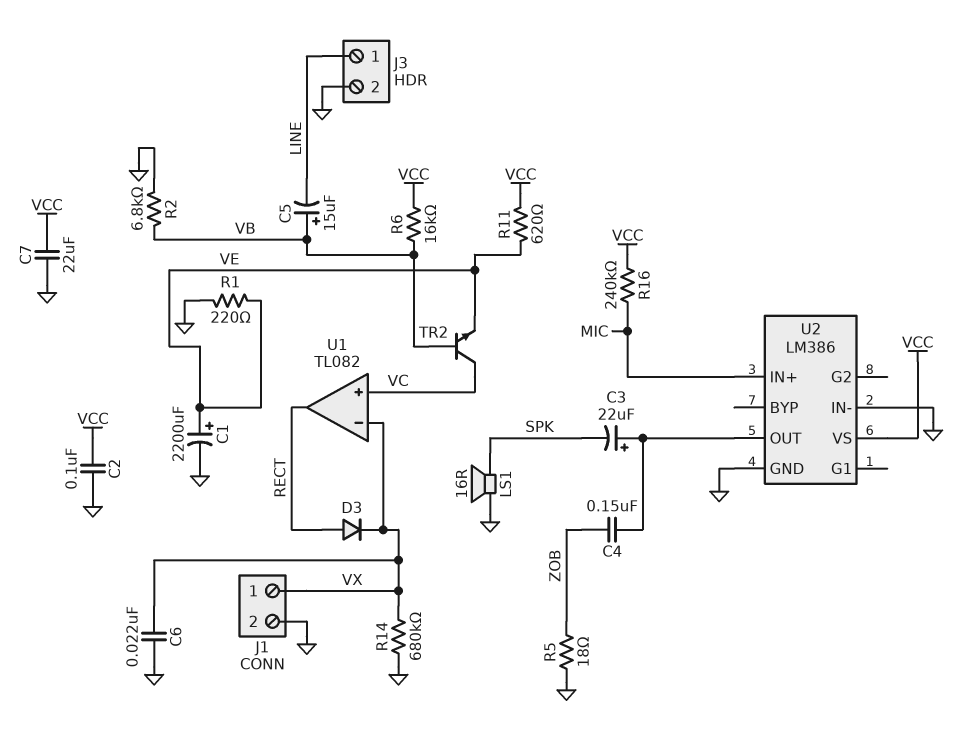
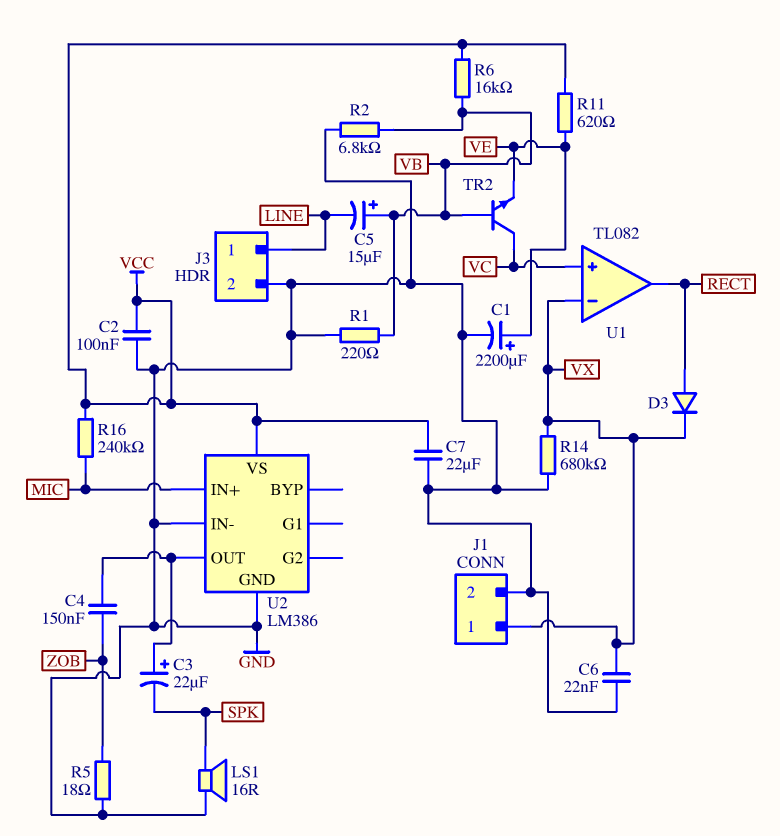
R1: 220 (GND, VE) -> 220 (GND, VB)

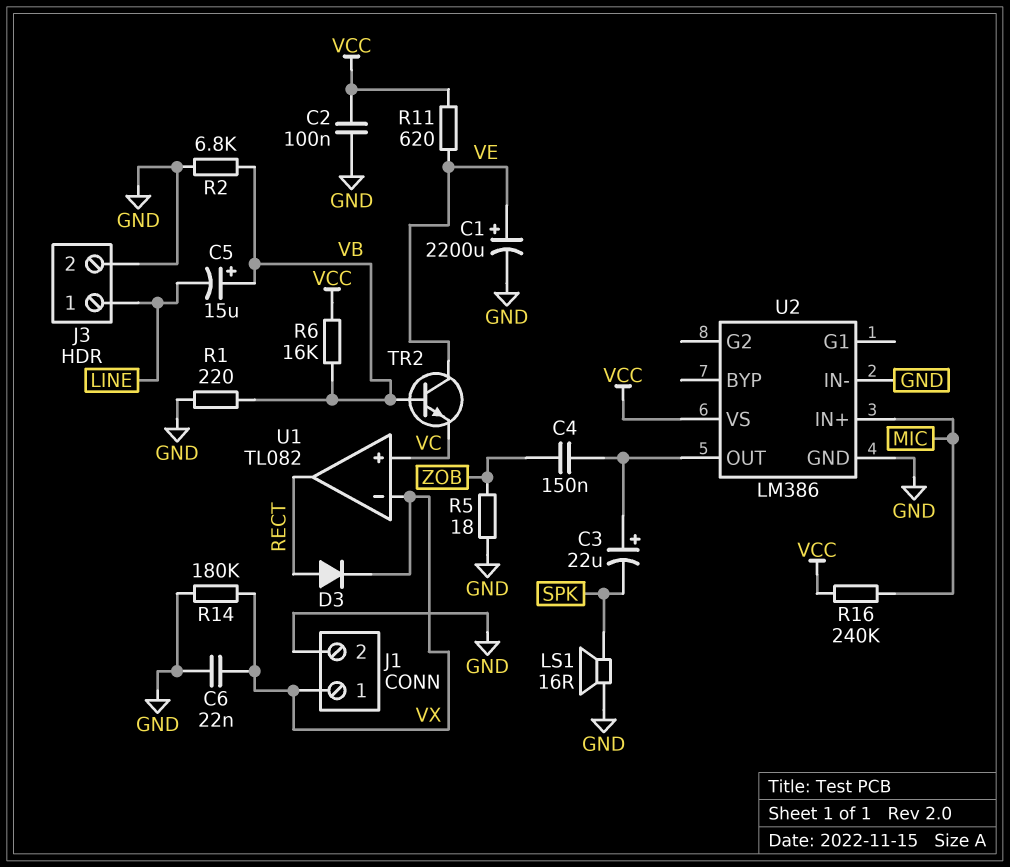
C7: 22uF (GND, VCC) -> none
R14: 680k (GND, VX) -> 180k (GND, VX)
TR2: NPN (B VB, C VC, E VE) -> NPN (B VB, C VE, E VC)

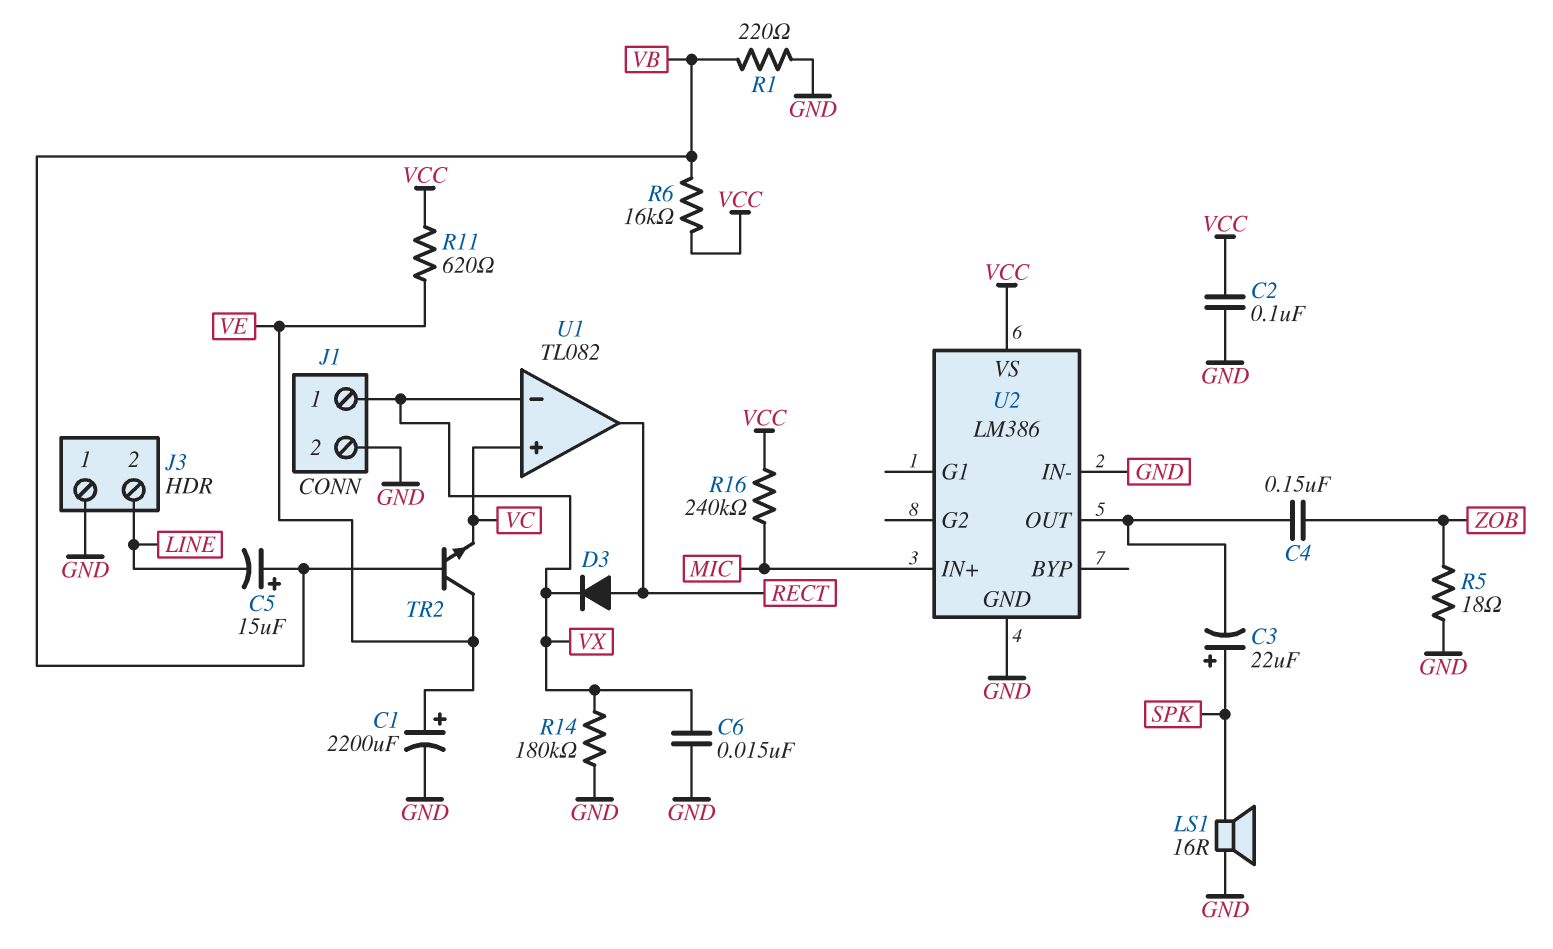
C3: 22uF (plus U2/OUT, minus SPK) -> 22uF (plus SPK, minus U2/OUT)
C6: 22nF (GND, VX) -> 15nF (GND, VX)
J3 pin 1: LINE -> GND
J3 pin 2: GND -> LINE
R2: 6.8k (GND, VB) -> none

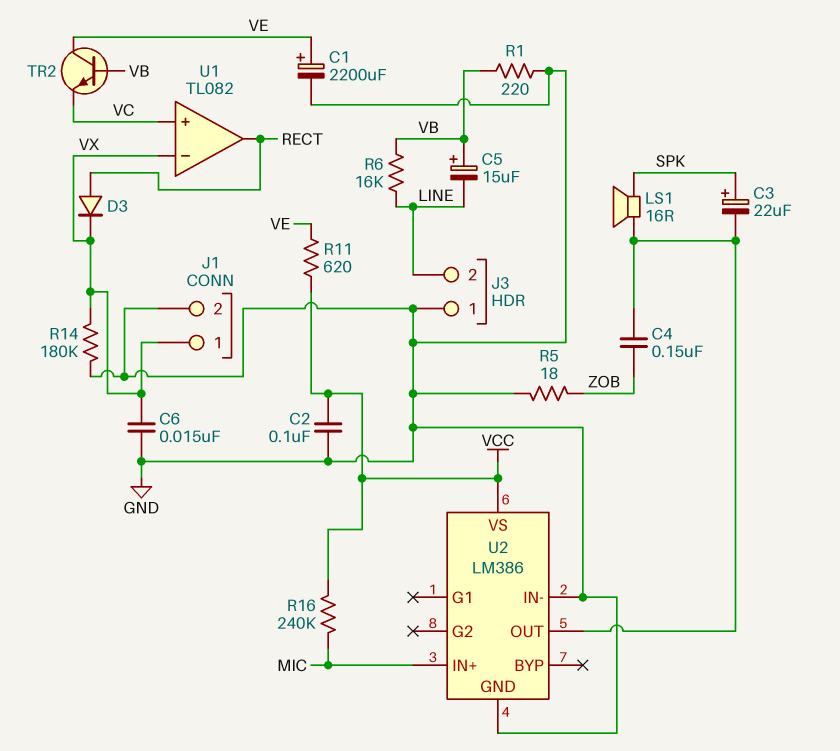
LS1: speaker 16R (GND, SPK) -> speaker 16R (SPK, U2/OUT)
R6: 16k (VB, VCC) -> 16k (LINE, VB)

